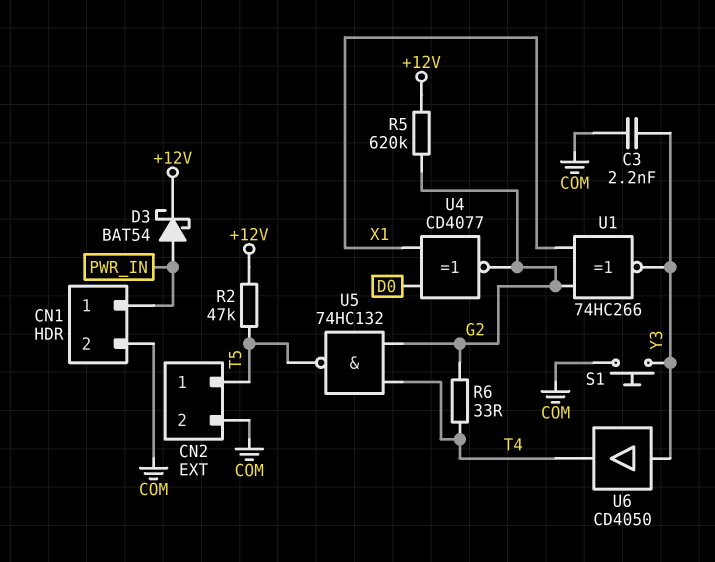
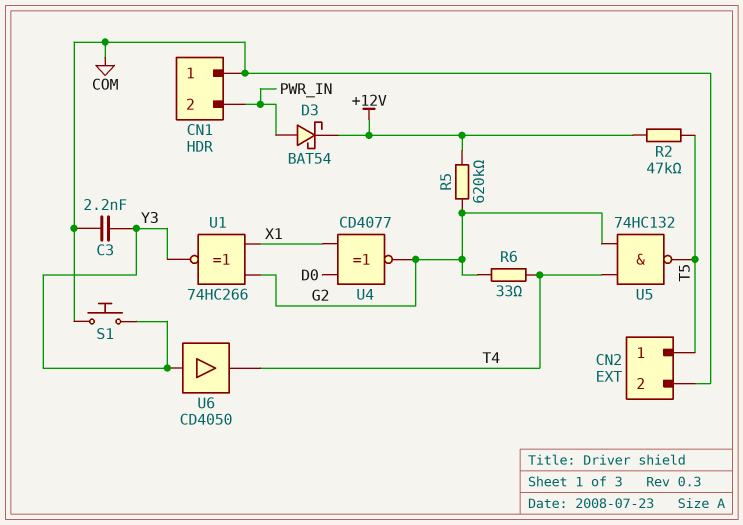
CN1 pin 1: PWR_IN -> COM
CN1 pin 2: COM -> PWR_IN

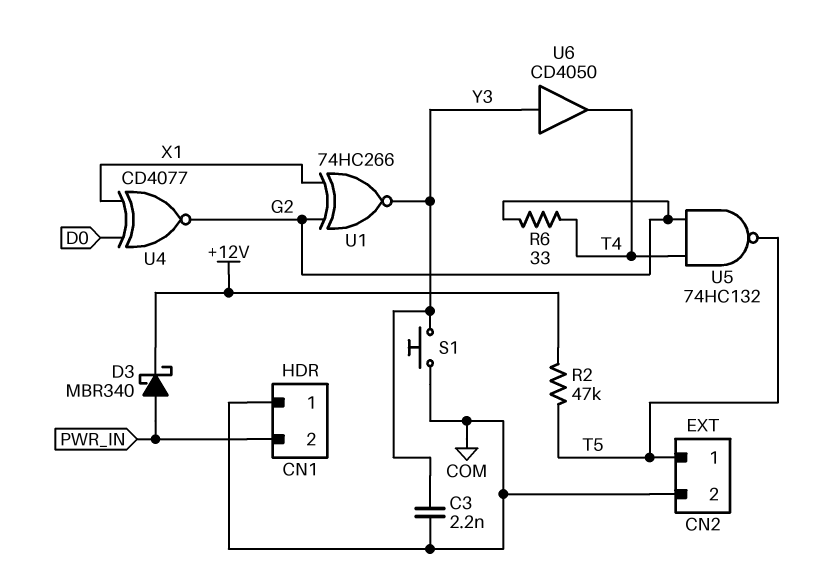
D3: schottky BAT54 (A PWR_IN, K +12V) -> schottky MBR340 (A PWR_IN, K +12V)
R5: 620k (+12V, G2) -> none

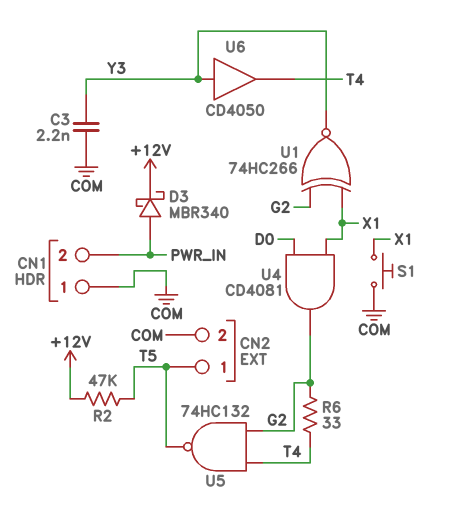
S1: button (COM, Y3) -> button (COM, X1)
U4: XNOR CD4077 (in D0, in X1, out G2) -> AND CD4081 (in D0, in X1, out G2)

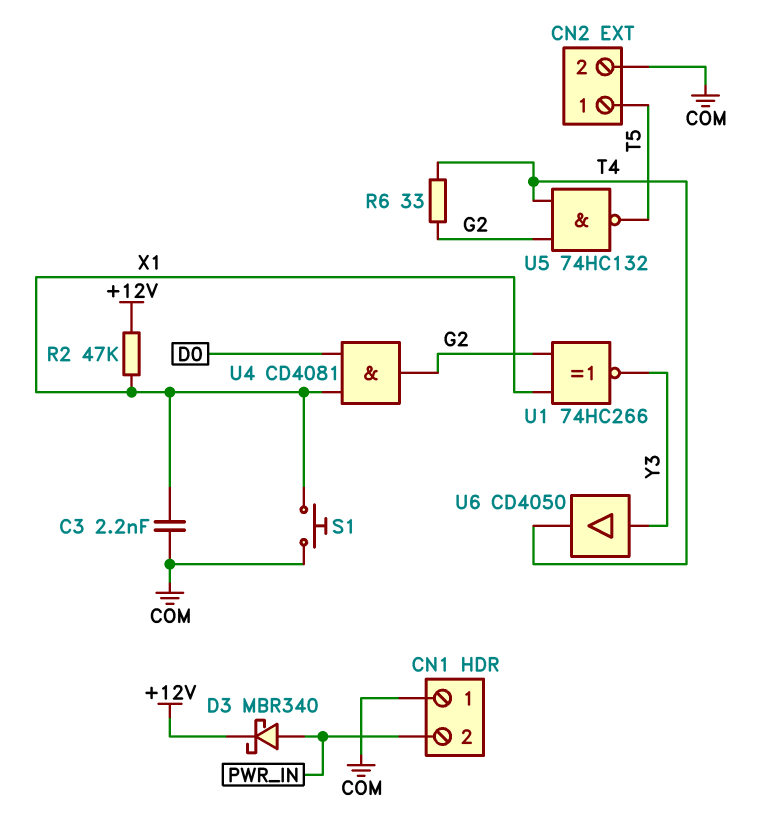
C3: 2.2nF (COM, Y3) -> 2.2nF (COM, X1)
R2: 47k (+12V, T5) -> 47k (+12V, X1)

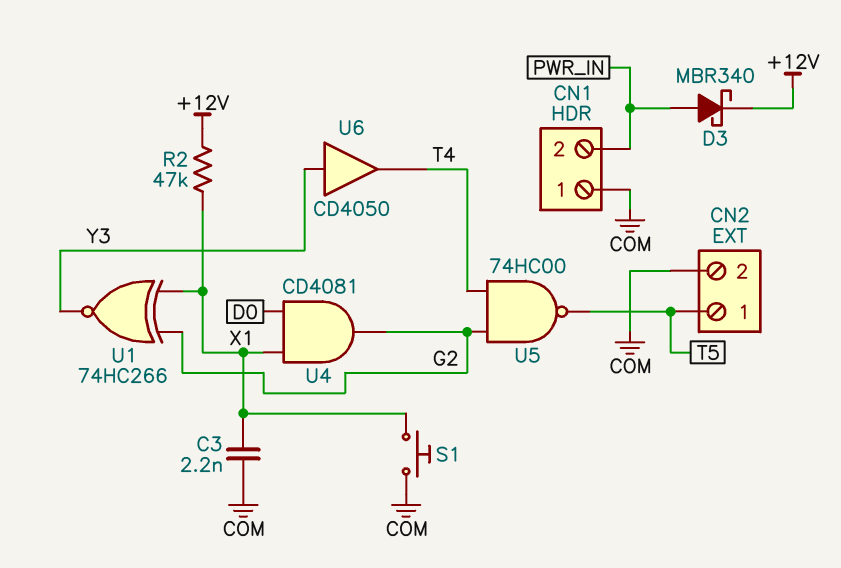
R6: 33 (G2, T4) -> none
U5: NAND 74HC132 (in G2, in T4, out T5) -> NAND 74HC00 (in G2, in T4, out T5)

